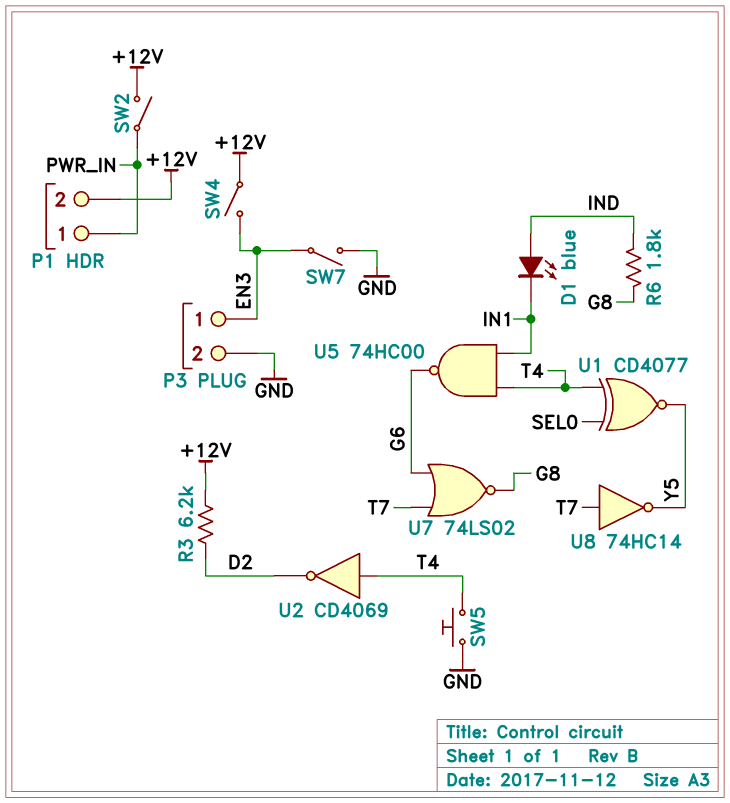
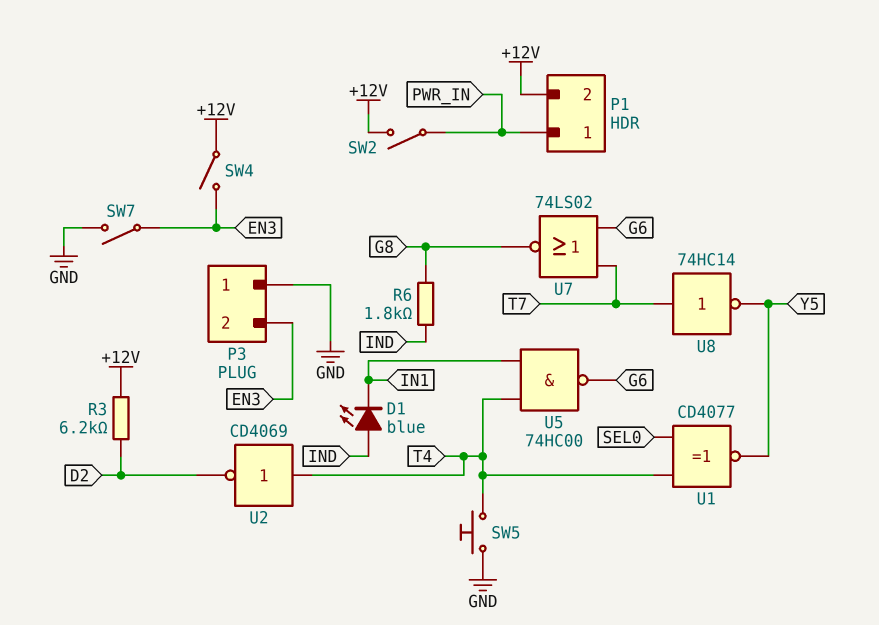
P3 pin 1: EN3 -> GND
P3 pin 2: GND -> EN3

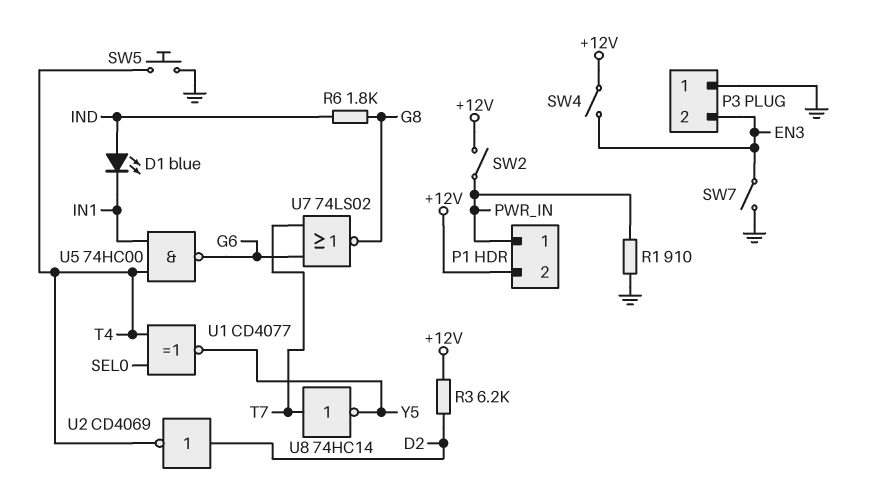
R1: none -> 910 (GND, PWR_IN)
U2: NOT CD4069 (in T4, out D2) -> NOT CD4069 (in D2, out T4)

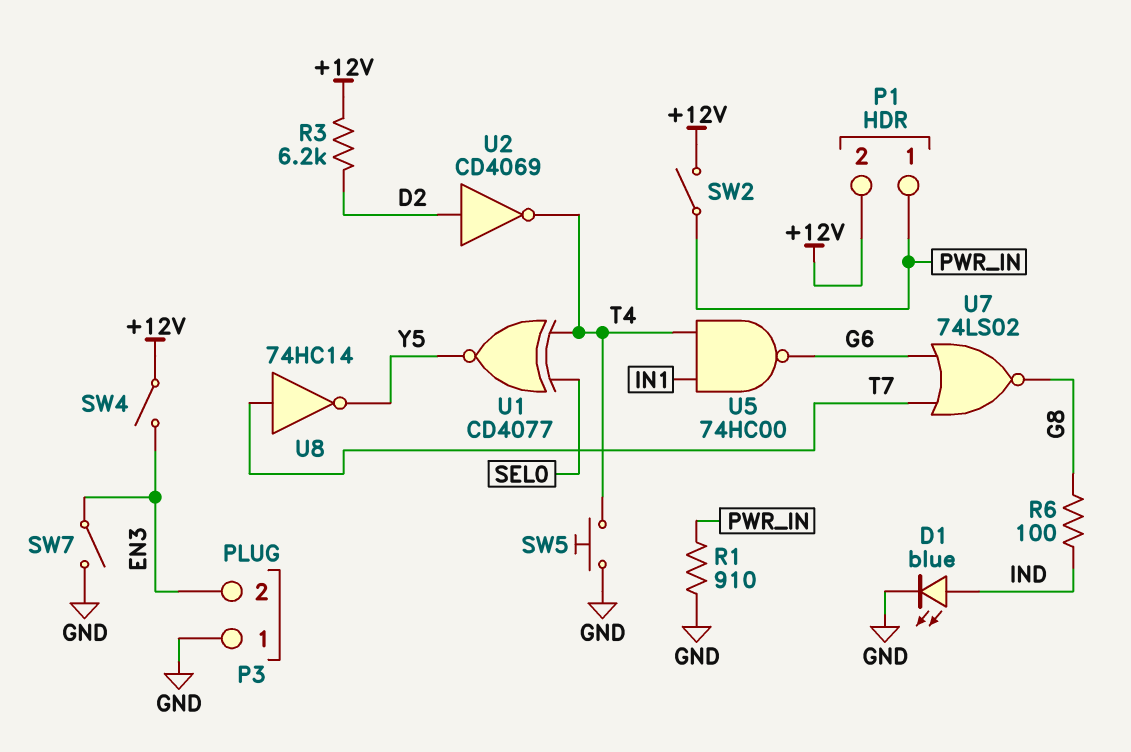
D1: LED blue (A IND, K IN1) -> LED blue (A IND, K GND)
R6: 1.8k (G8, IND) -> 100 (G8, IND)

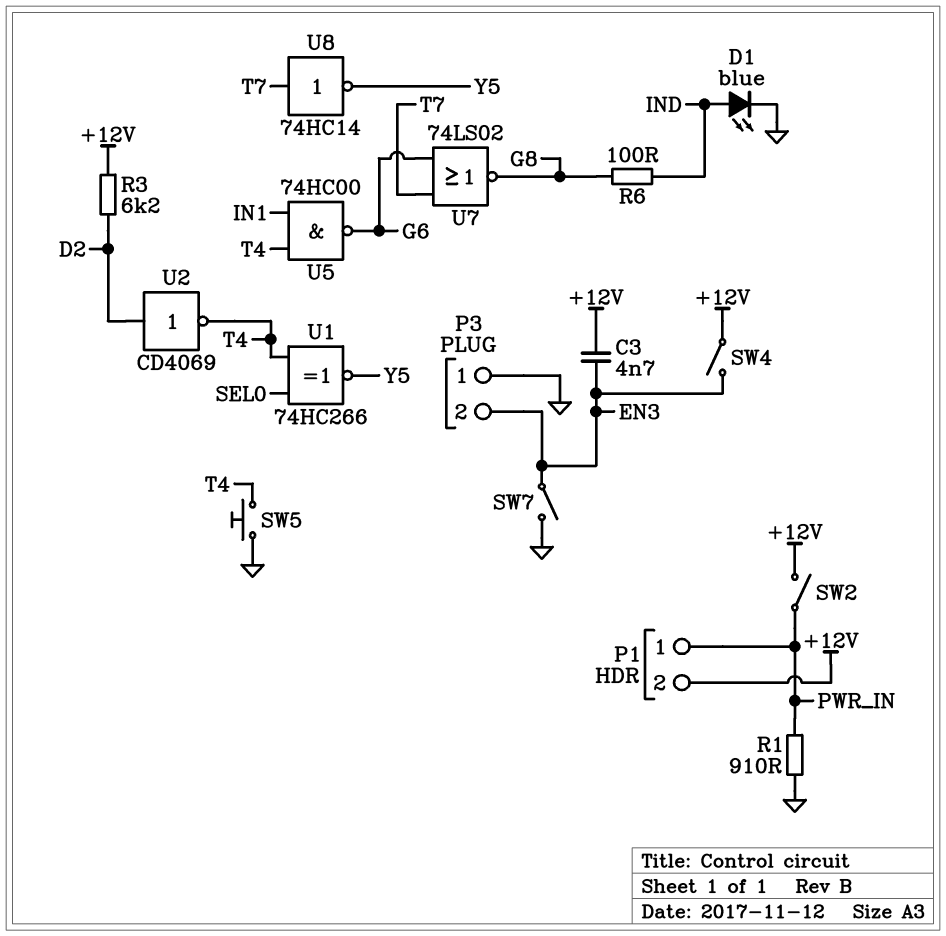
C3: none -> 4.7nF (+12V, EN3)
U1: XNOR CD4077 (in SEL0, in T4, out Y5) -> XNOR 74HC266 (in SEL0, in T4, out Y5)

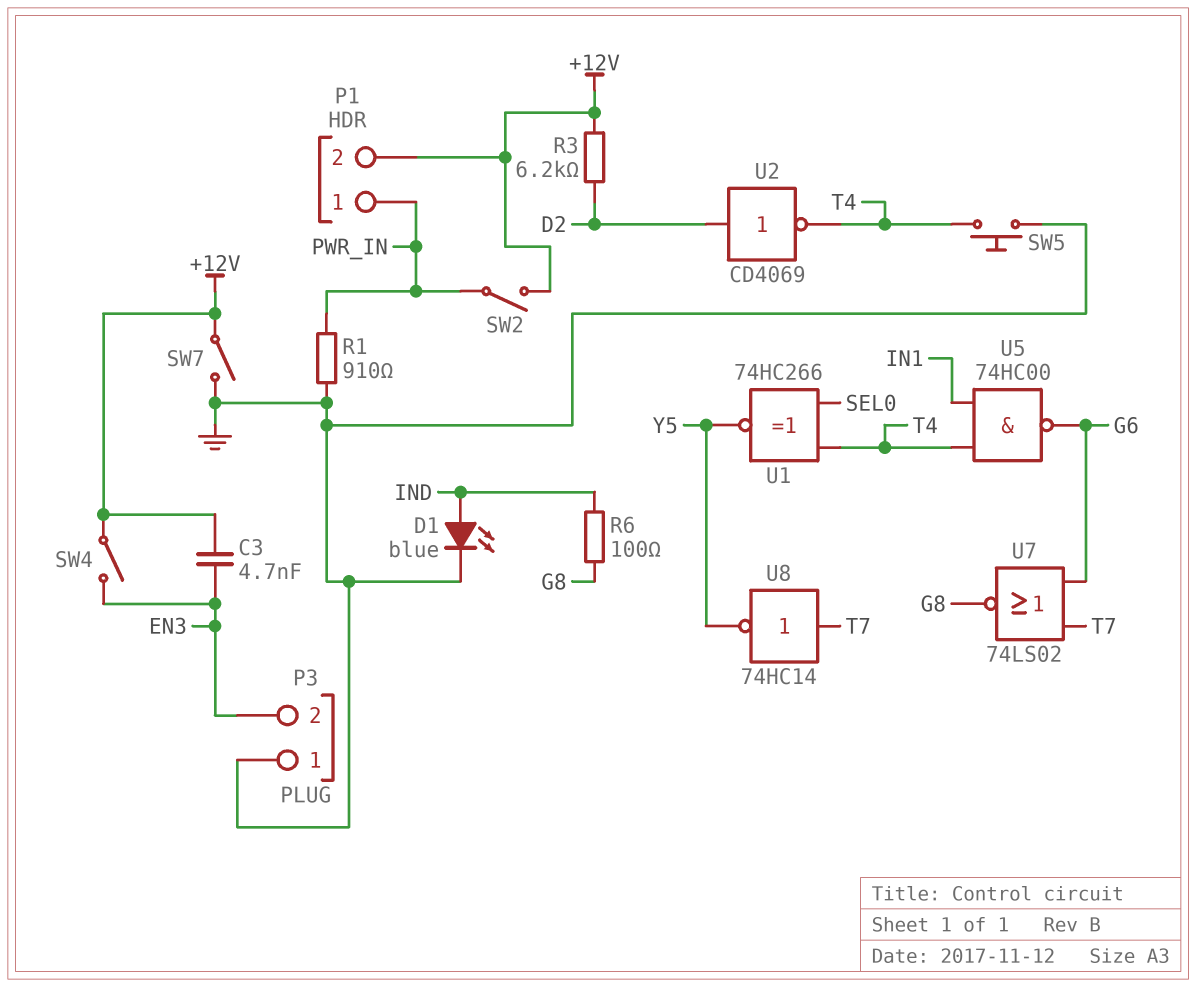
SW7: switch (EN3, GND) -> switch (+12V, GND)

